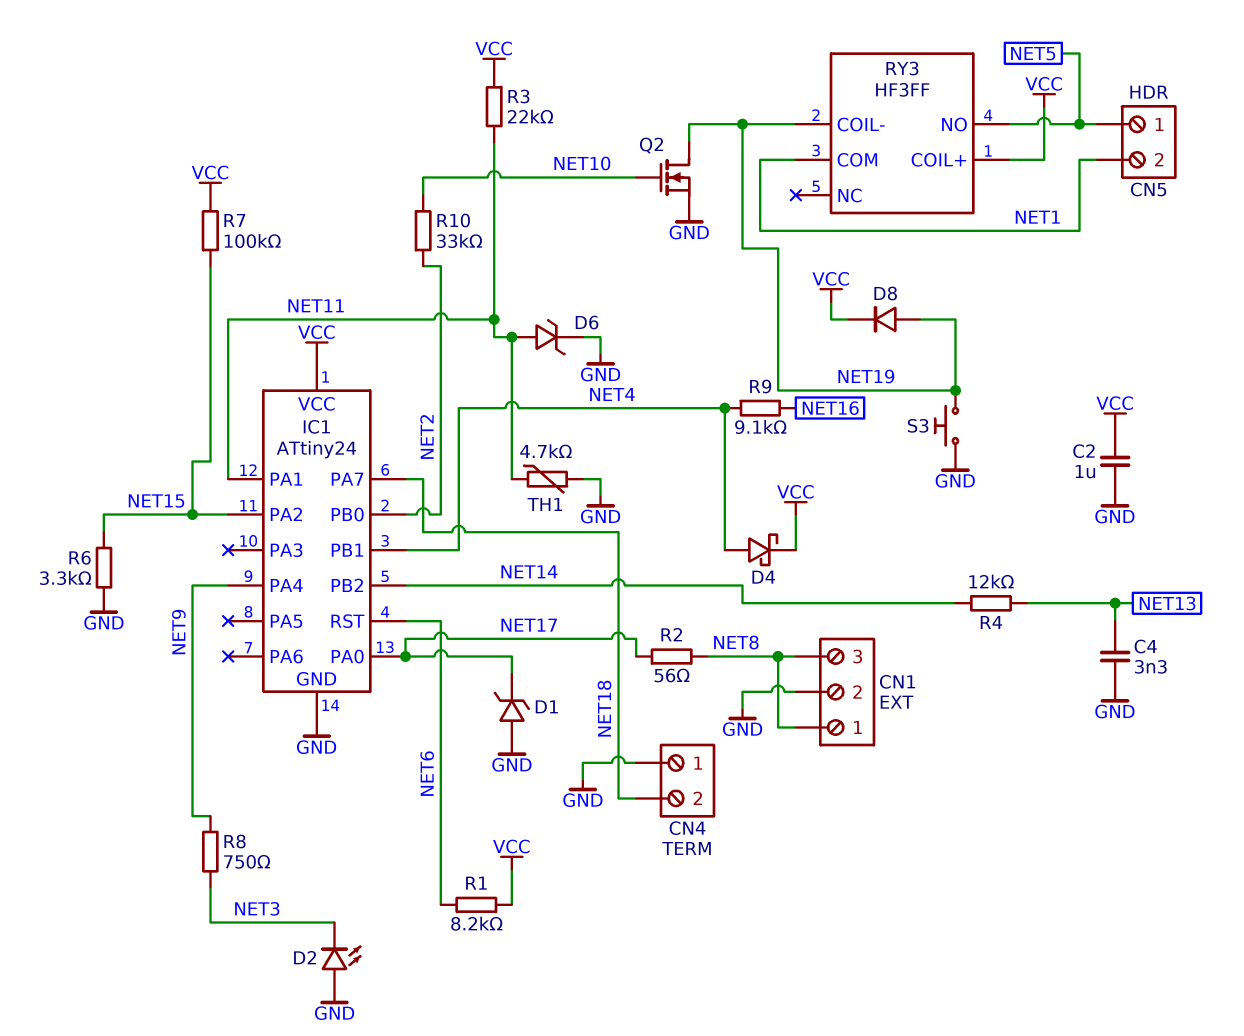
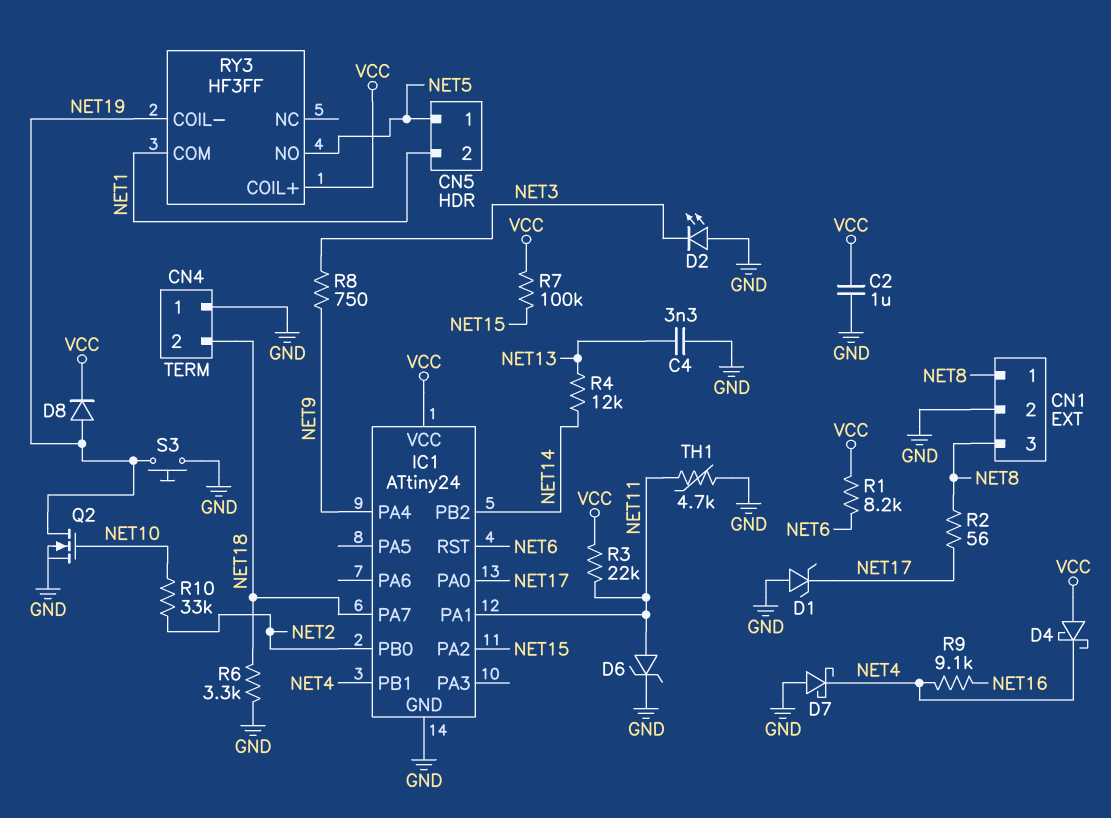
D4: schottky (A NET4, K VCC) -> schottky (A VCC, K NET4)
D7: none -> schottky (A GND, K NET4)
R6: 3.3k (GND, NET15) -> 3.3k (GND, NET18)

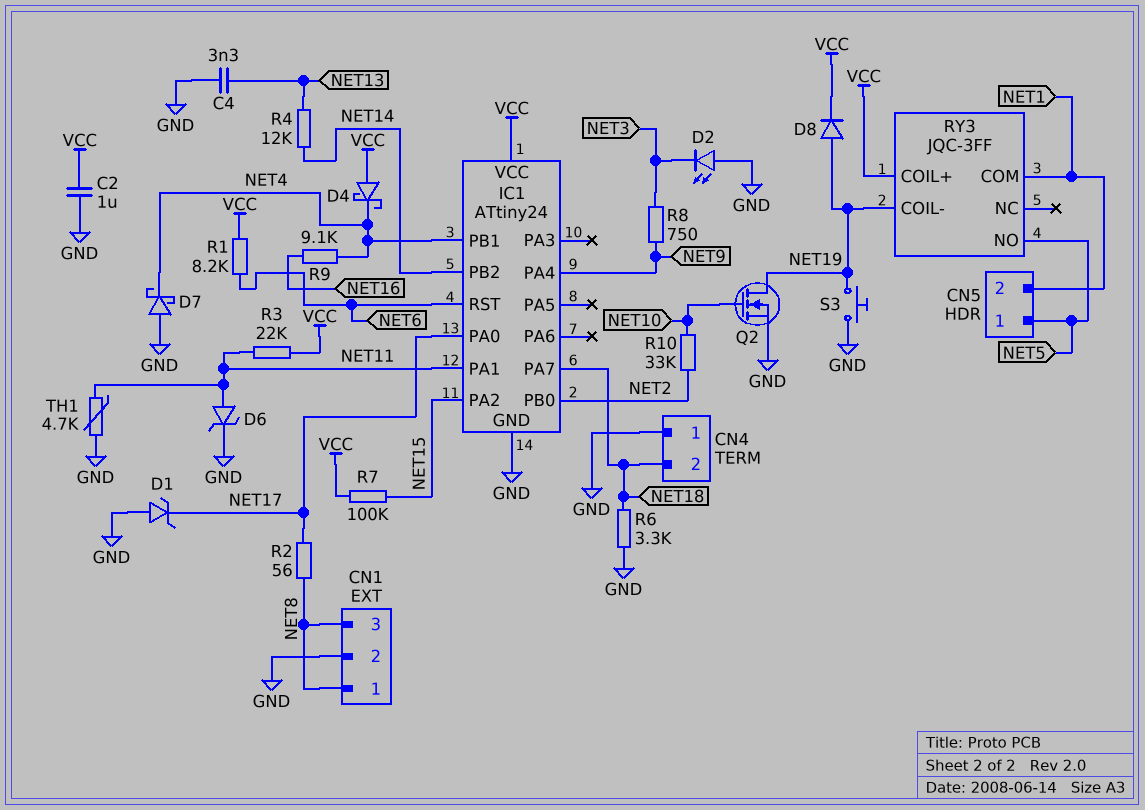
RY3: HF3FF -> JQC-3FF

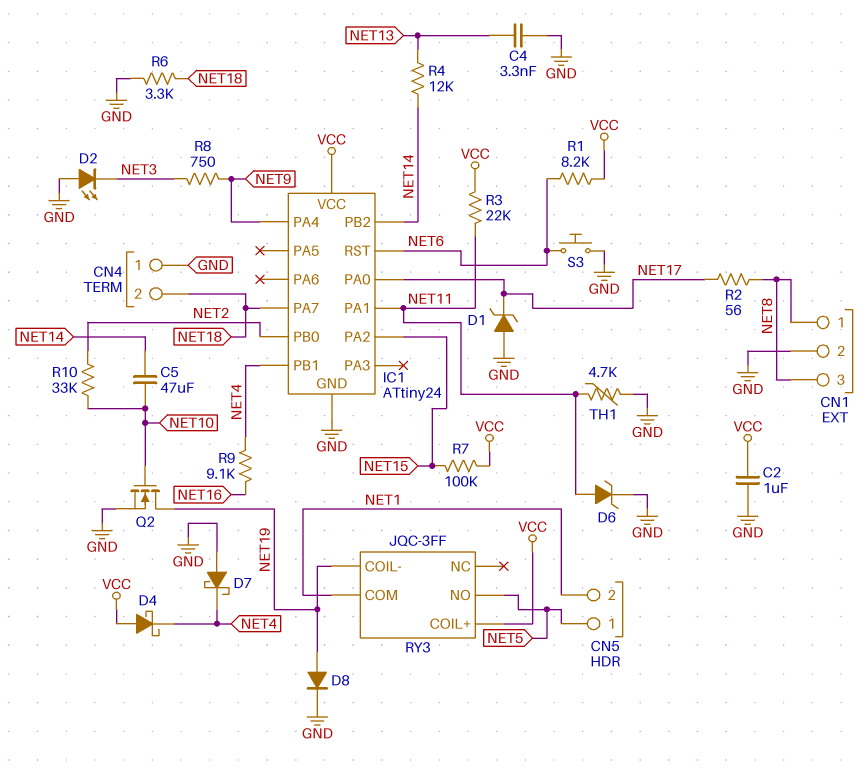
C5: none -> 47uF (NET10, NET14)
D8: diode (A NET19, K VCC) -> diode (A NET19, K GND)
S3: button (GND, NET19) -> button (GND, NET6)

